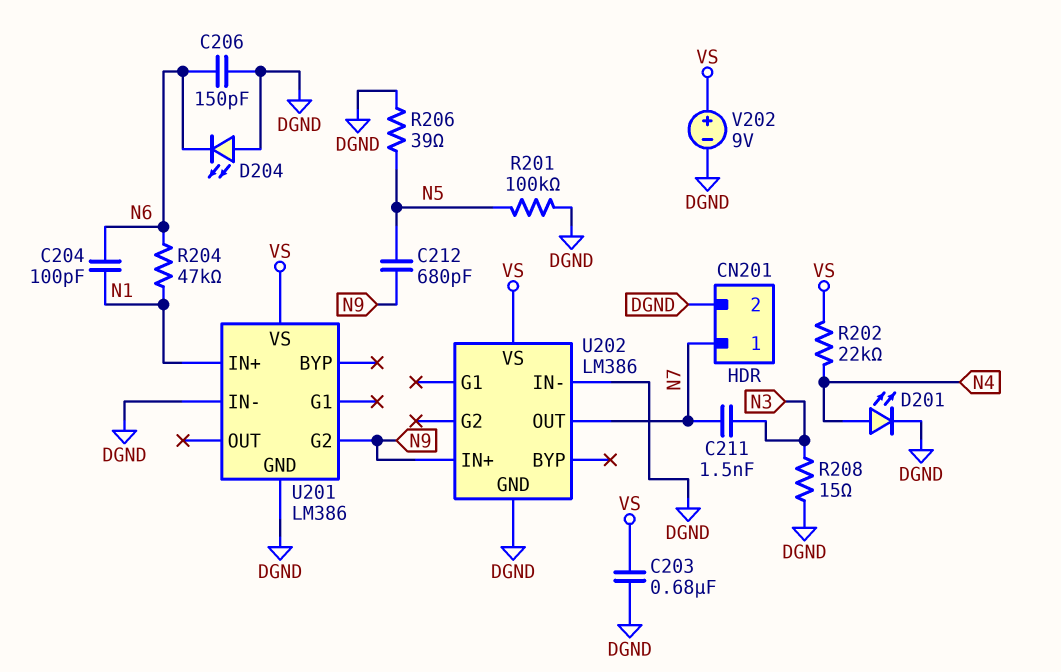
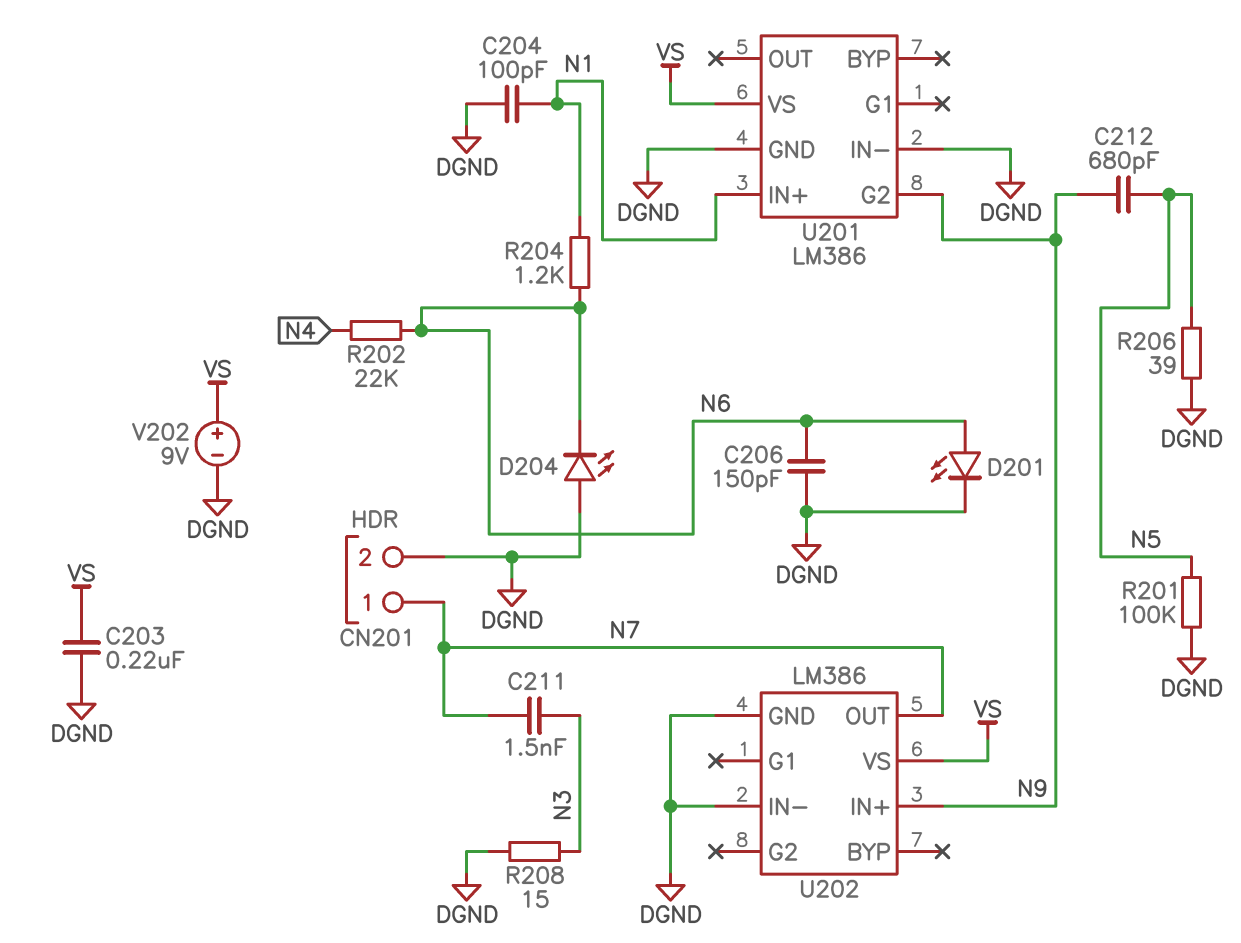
C203: 680nF (DGND, VS) -> 220nF (DGND, VS)
C204: 100pF (N1, N6) -> 100pF (DGND, N1)
D201: LED (A N4, K DGND) -> LED (A N6, K DGND)
R202: 22k (N4, VS) -> 22k (N4, N6)
R204: 47k (N1, N6) -> 1.2k (N1, N6)

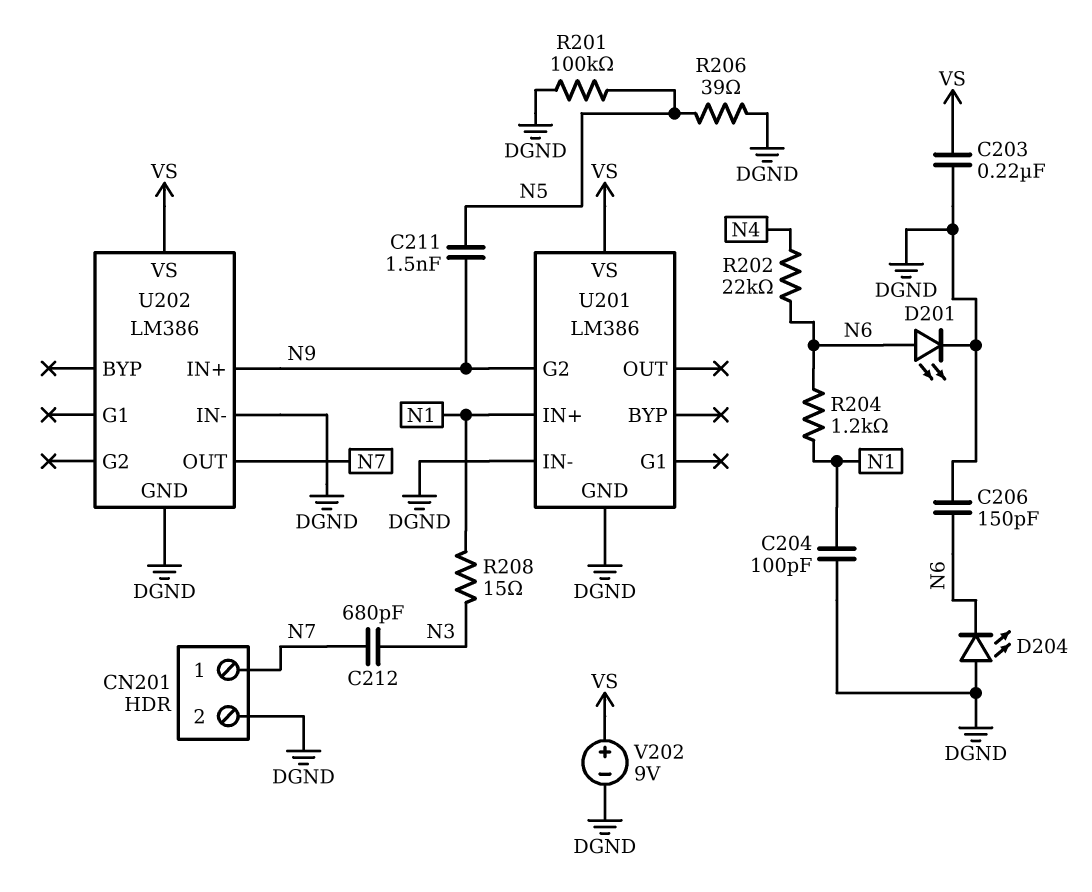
C211: 1.5nF (N3, N7) -> 1.5nF (N5, N9)
C212: 680pF (N5, N9) -> 680pF (N3, N7)
R208: 15 (DGND, N3) -> 15 (N1, N3)

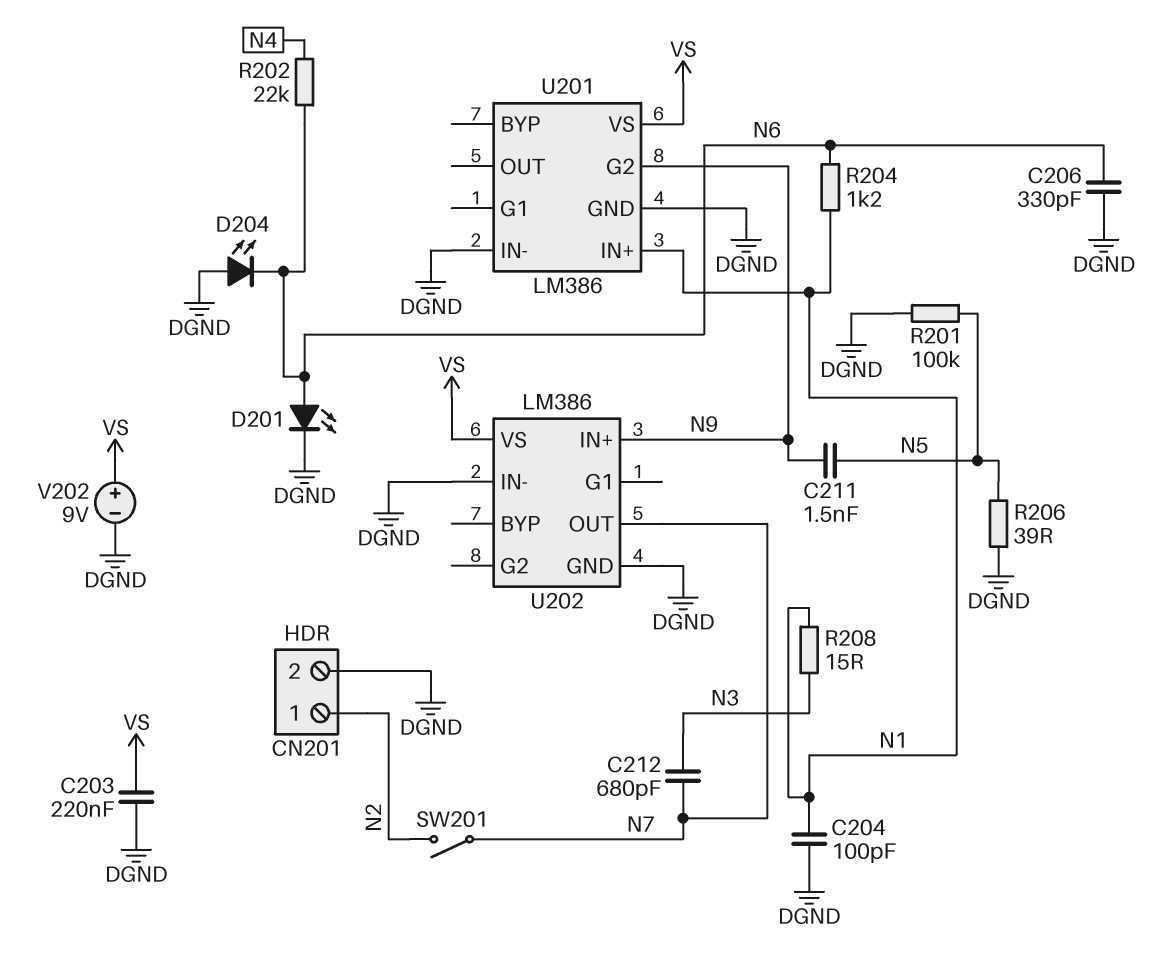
C206: 150pF (DGND, N6) -> 330pF (DGND, N6)
CN201 pin 1: N7 -> N2
SW201: none -> switch (N2, N7)

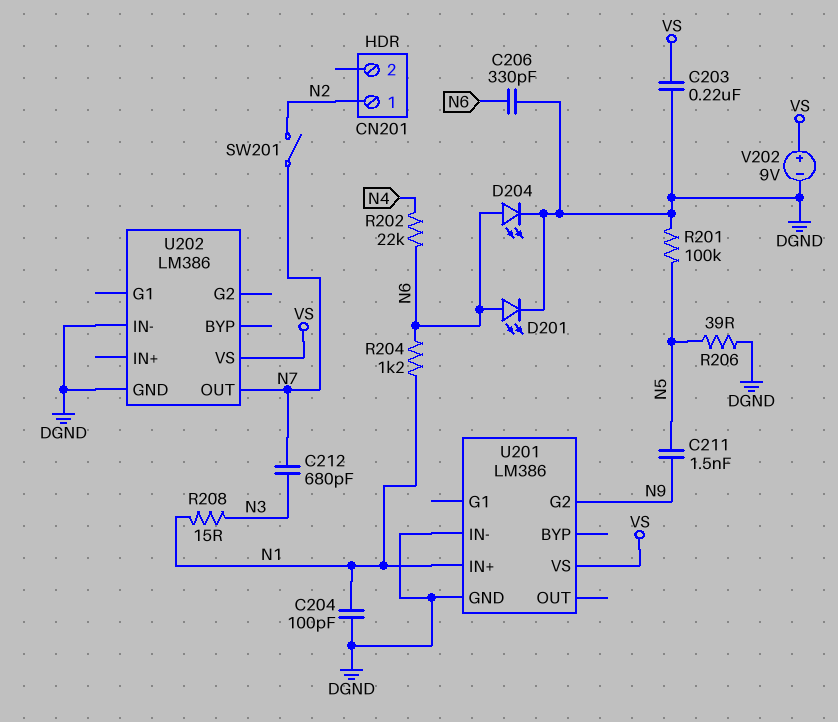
CN201 pin 2: DGND -> none
D204: LED (A DGND, K N6) -> LED (A N6, K DGND)
U202 pin IN+: N9 -> none

